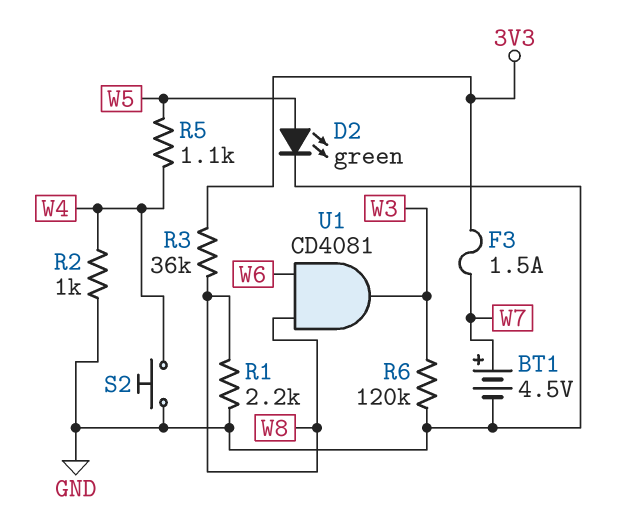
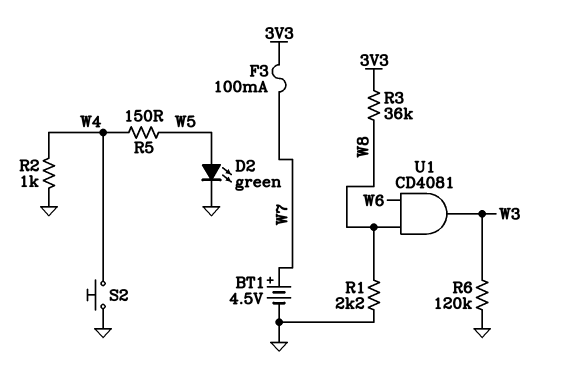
F3: 1.5A (3V3, W7) -> 100mA (3V3, W7)
R5: 1.1k (W4, W5) -> 150 (W4, W5)

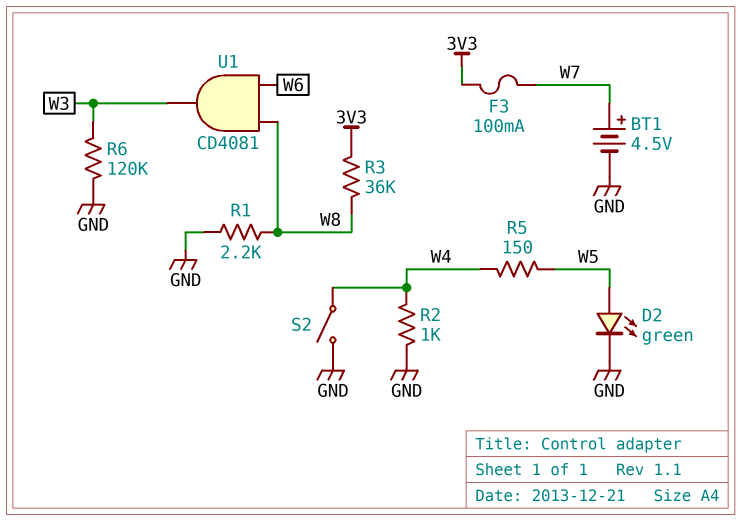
S2: button (GND, W4) -> switch (GND, W4)

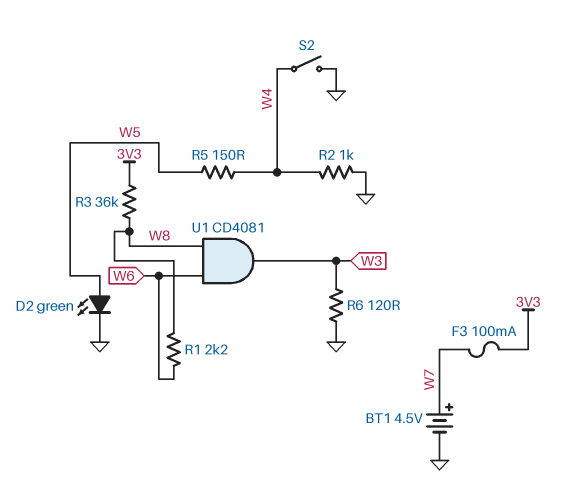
R1: 2.2k (GND, W8) -> 2.2k (W6, W8)
R6: 120k (GND, W3) -> 120 (GND, W3)

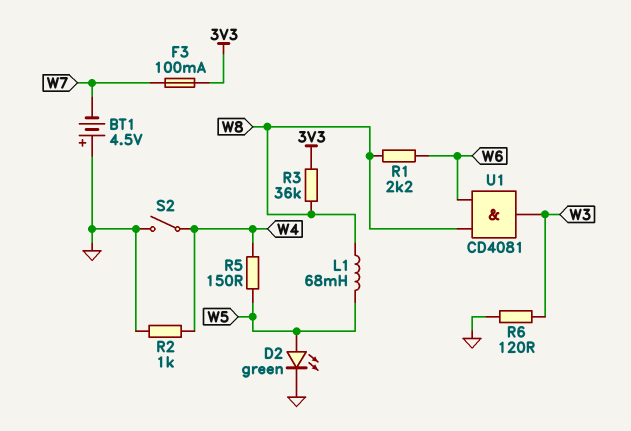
BT1: 4.5V (plus W7, minus GND) -> 4.5V (plus GND, minus W7)
L1: none -> 68mH (W5, W8)

